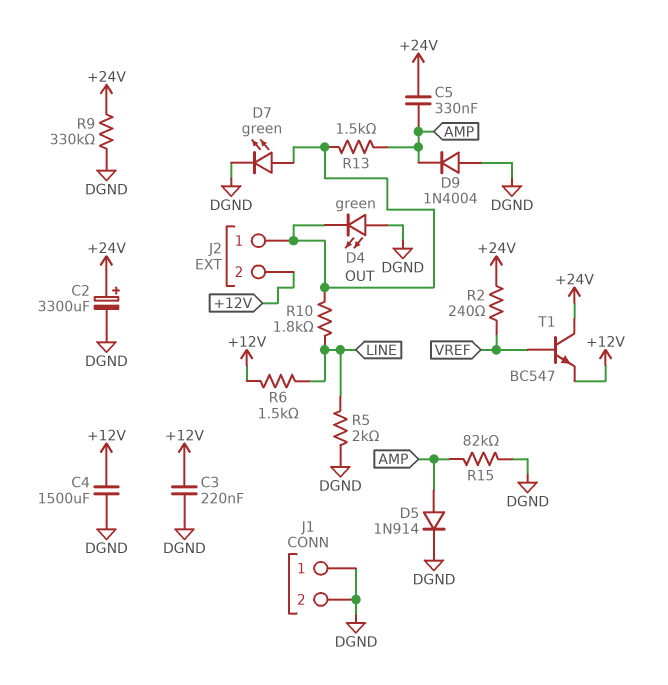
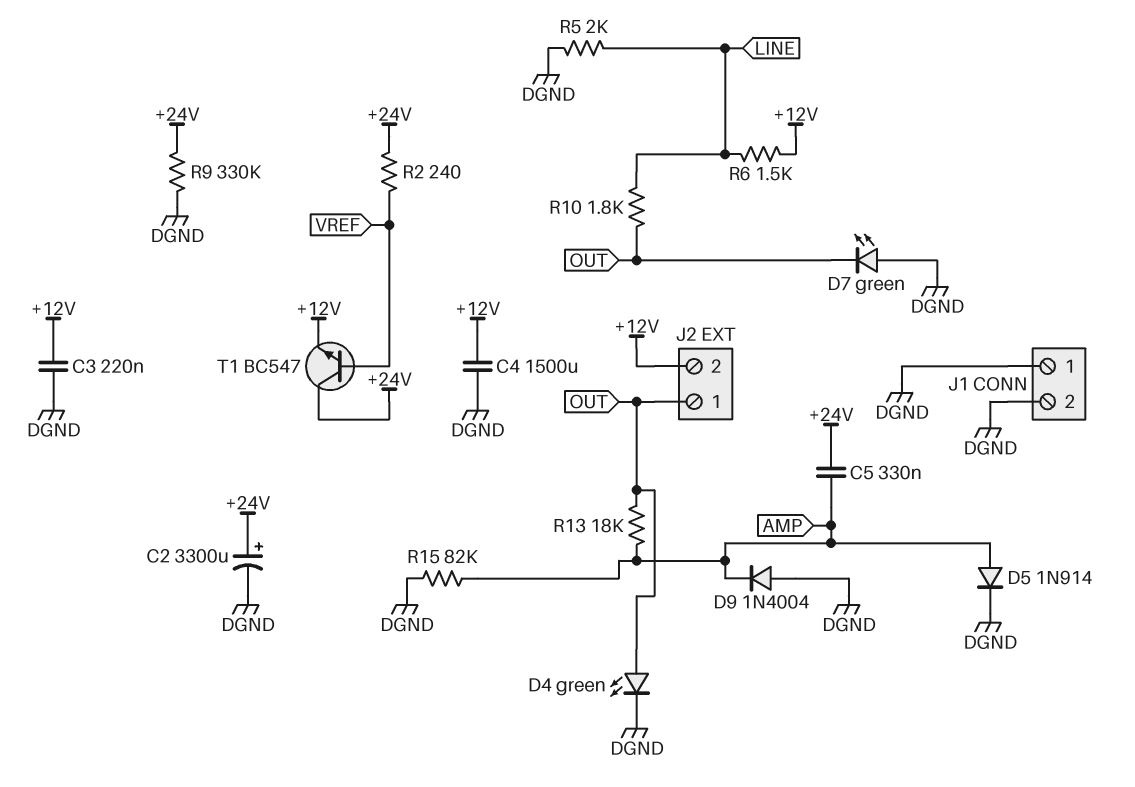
D4: LED green (A DGND, K OUT) -> LED green (A OUT, K DGND)
D7: LED green (A OUT, K DGND) -> LED green (A DGND, K OUT)
R13: 1.5k (AMP, OUT) -> 18k (AMP, OUT)

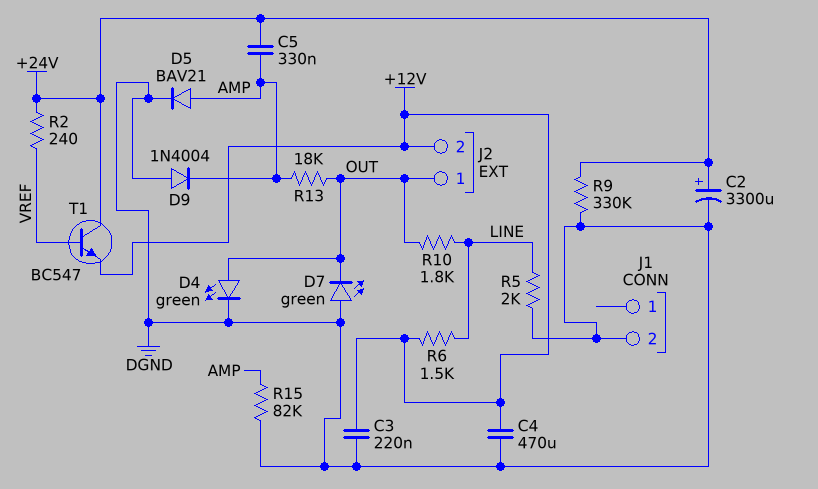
C4: 1500uF (+12V, DGND) -> 470uF (+12V, DGND)
D5: diode 1N914 (A AMP, K DGND) -> diode BAV21 (A AMP, K DGND)
J1 pin 1: DGND -> none

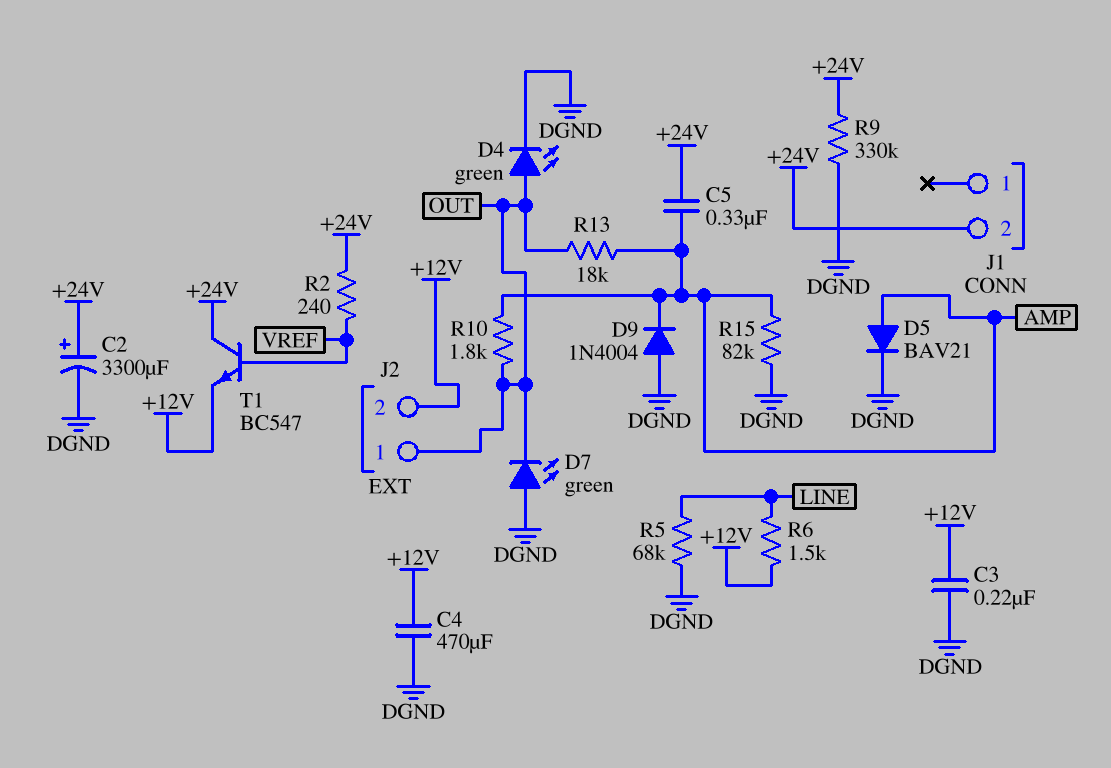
J1 pin 2: DGND -> +24V
R5: 2k (DGND, LINE) -> 68k (DGND, LINE)
R10: 1.8k (LINE, OUT) -> 1.8k (AMP, OUT)

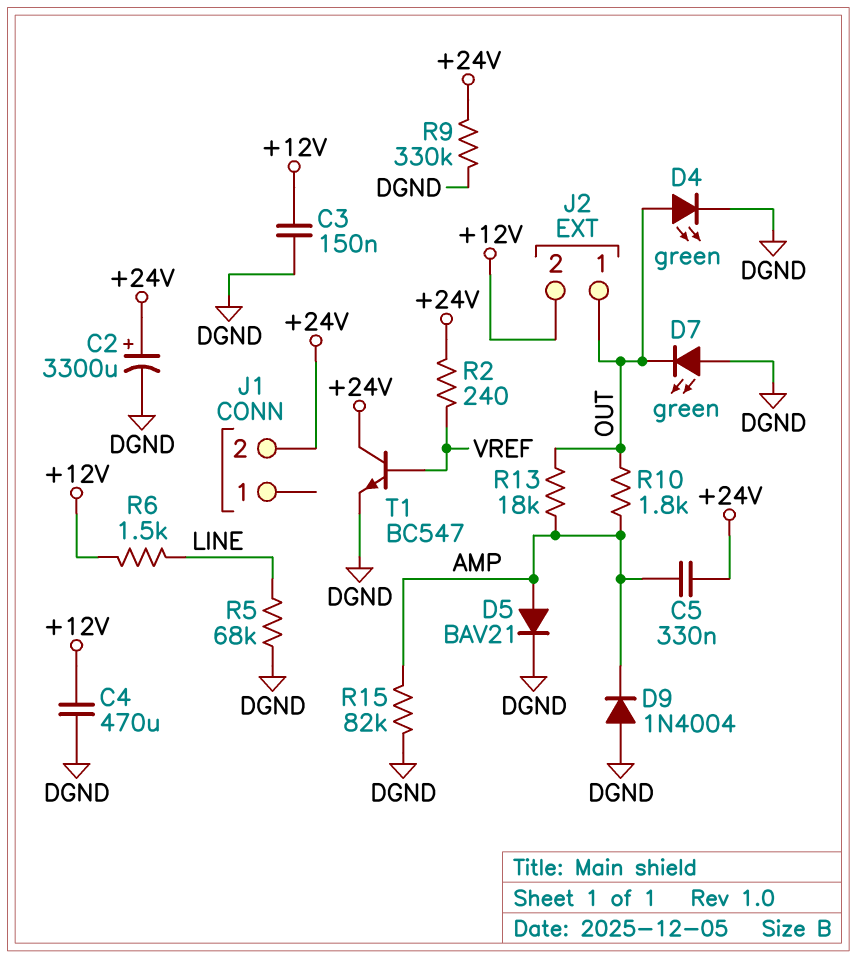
C3: 220nF (+12V, DGND) -> 150nF (+12V, DGND)
T1: NPN BC547 (B VREF, C +24V, E +12V) -> NPN BC547 (B VREF, C +24V, E DGND)

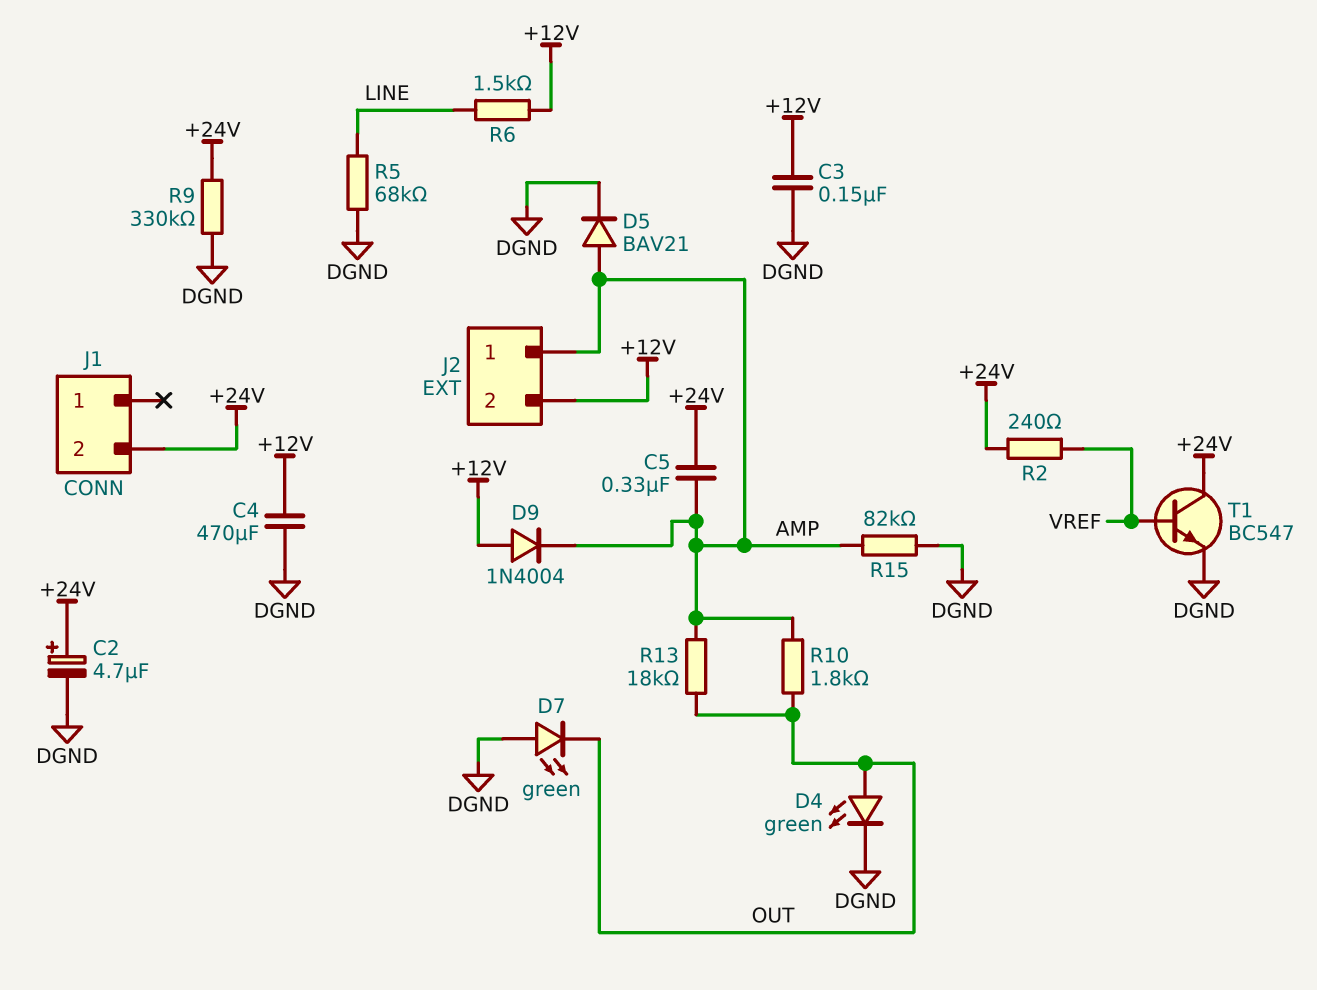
C2: 3300uF (plus +24V, minus DGND) -> 4.7uF (plus +24V, minus DGND)
D9: diode 1N4004 (A DGND, K AMP) -> diode 1N4004 (A +12V, K AMP)
J2 pin 1: OUT -> AMP

